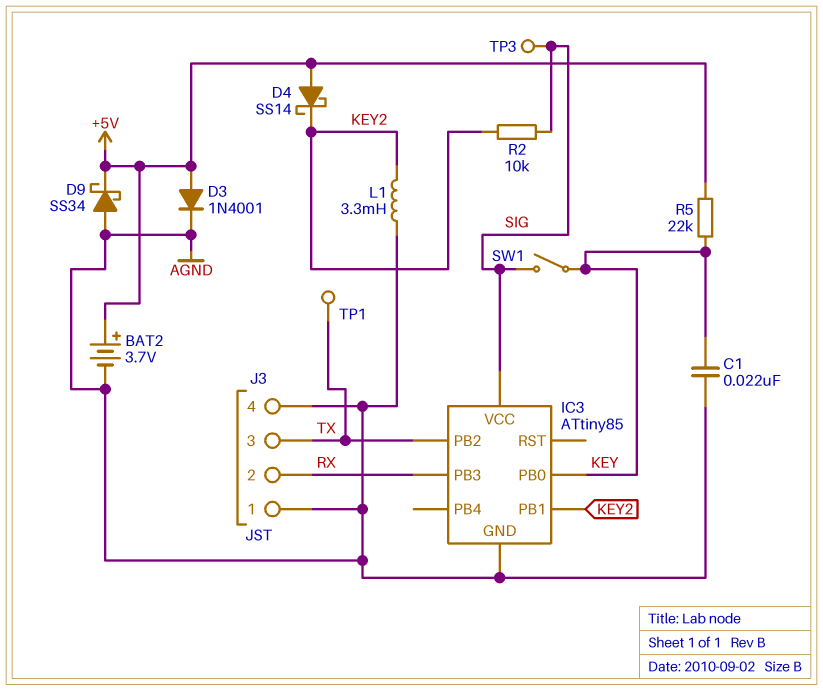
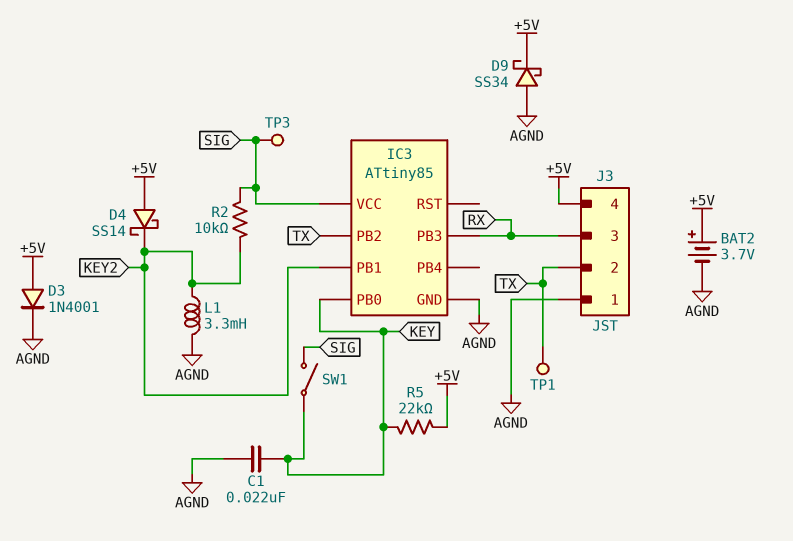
J3 pin 2: RX -> TX
J3 pin 3: TX -> RX
J3 pin 4: AGND -> +5V

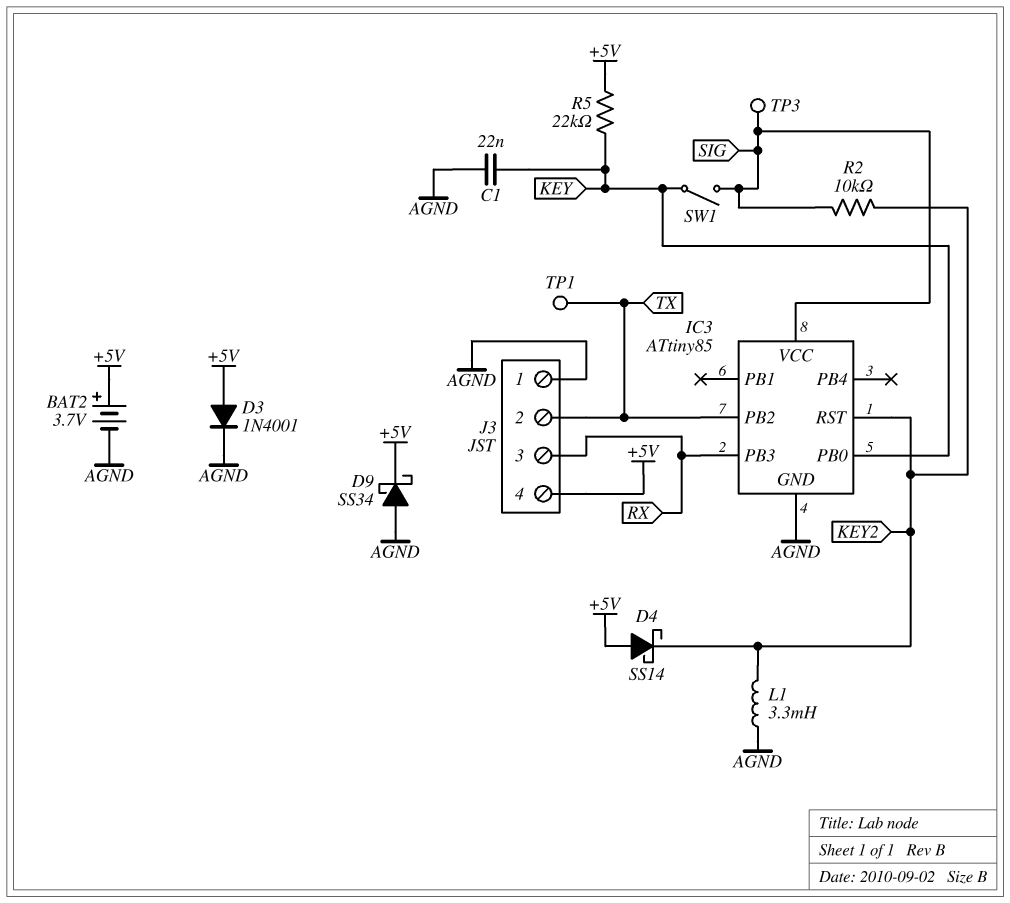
IC3 pin PB1: KEY2 -> none
IC3 pin RST: none -> KEY2

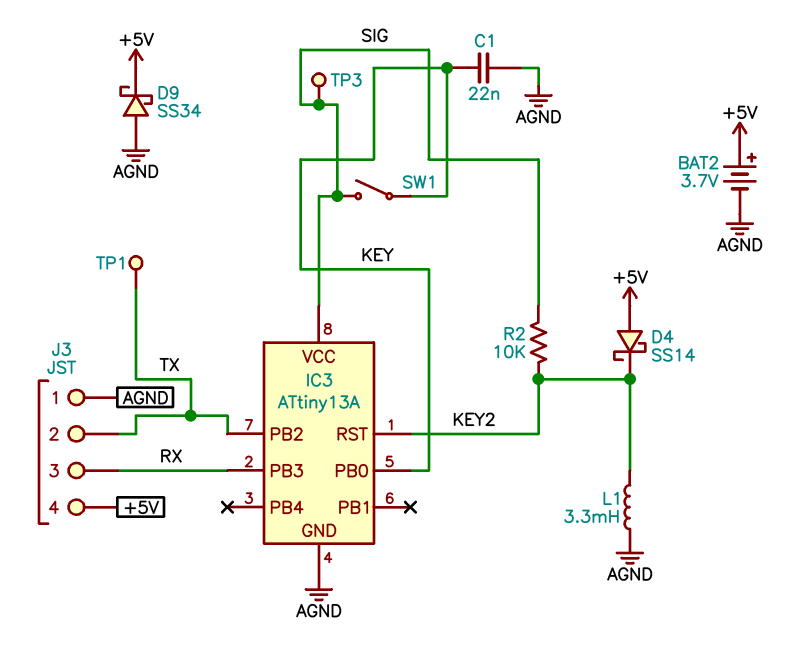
D3: diode 1N4001 (A +5V, K AGND) -> none
IC3: ATtiny85 -> ATtiny13A
R5: 22k (+5V, KEY) -> none

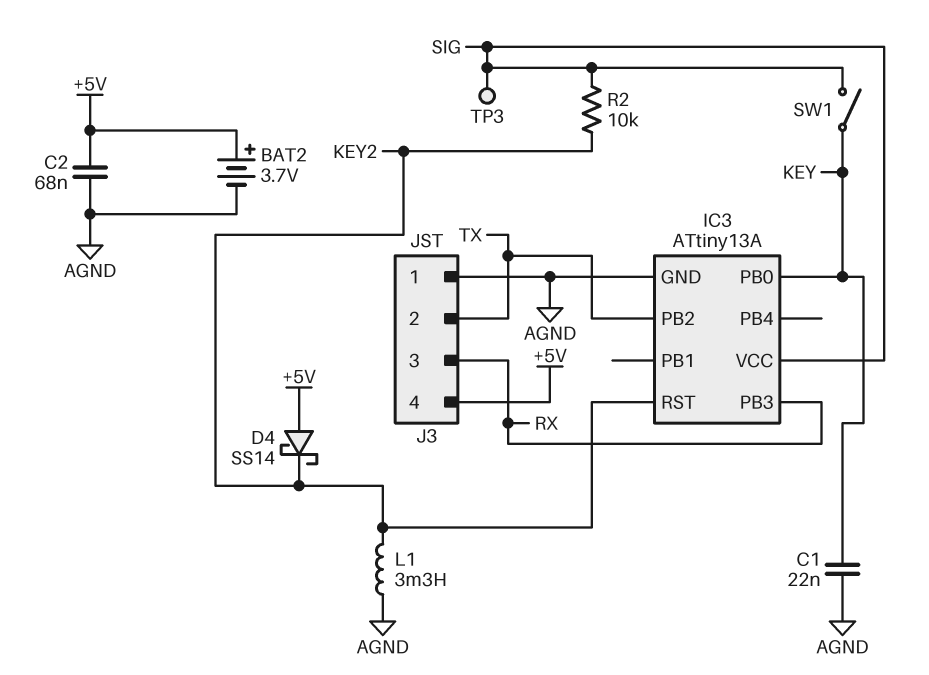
C2: none -> 68nF (+5V, AGND)
D9: schottky SS34 (A AGND, K +5V) -> none
TP1: test point (TX) -> none

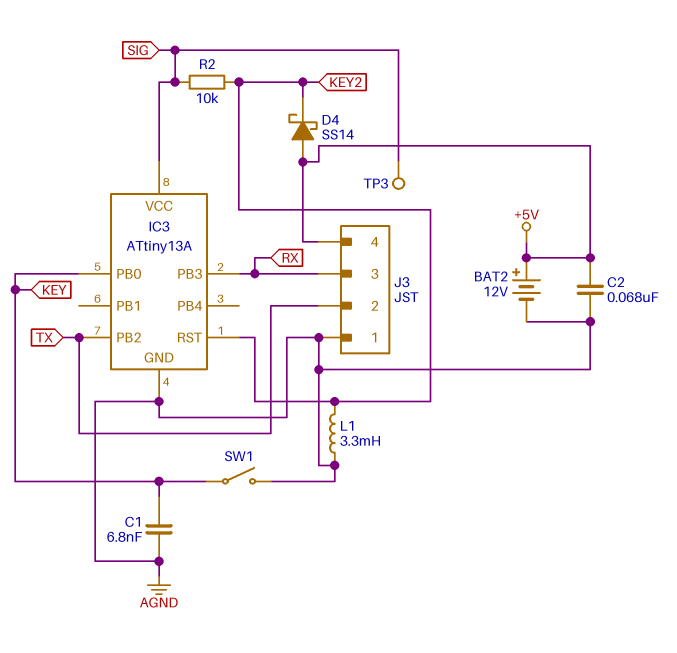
BAT2: 3.7V (plus +5V, minus AGND) -> 12V (plus +5V, minus AGND)
C1: 22nF (AGND, KEY) -> 6.8nF (AGND, KEY)
SW1: switch (KEY, SIG) -> switch (AGND, KEY)

